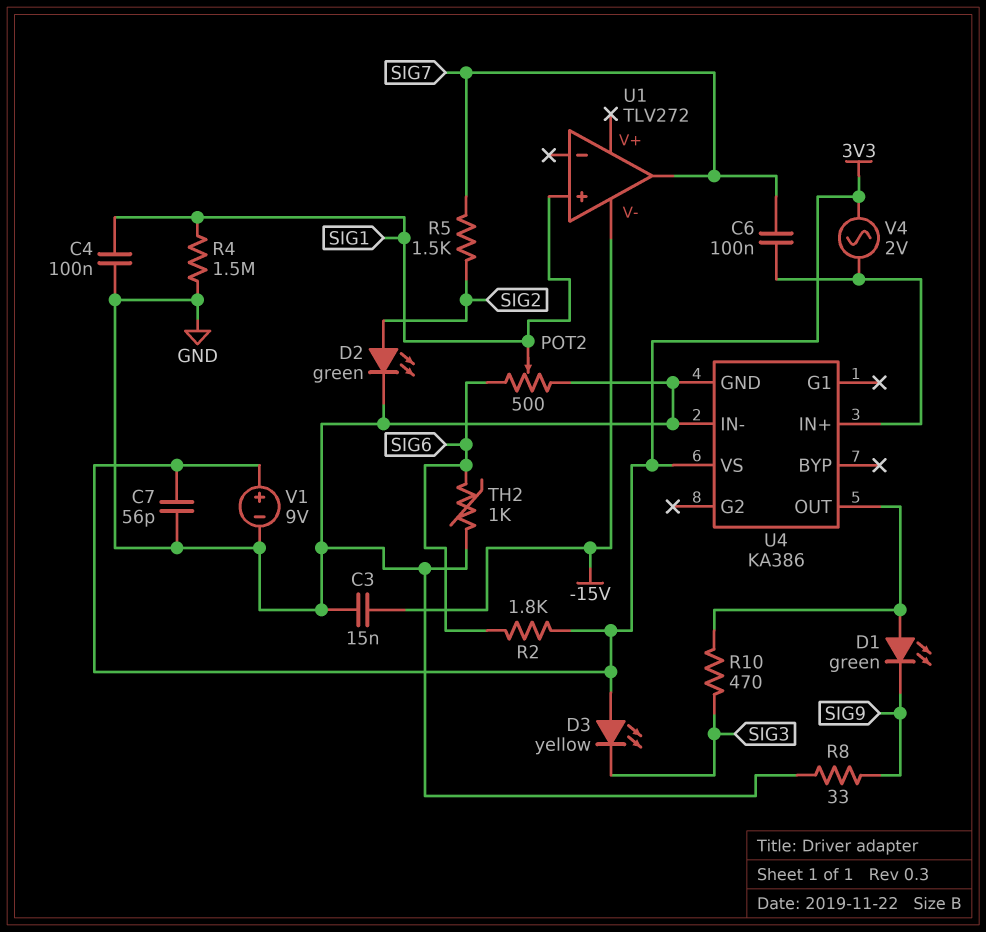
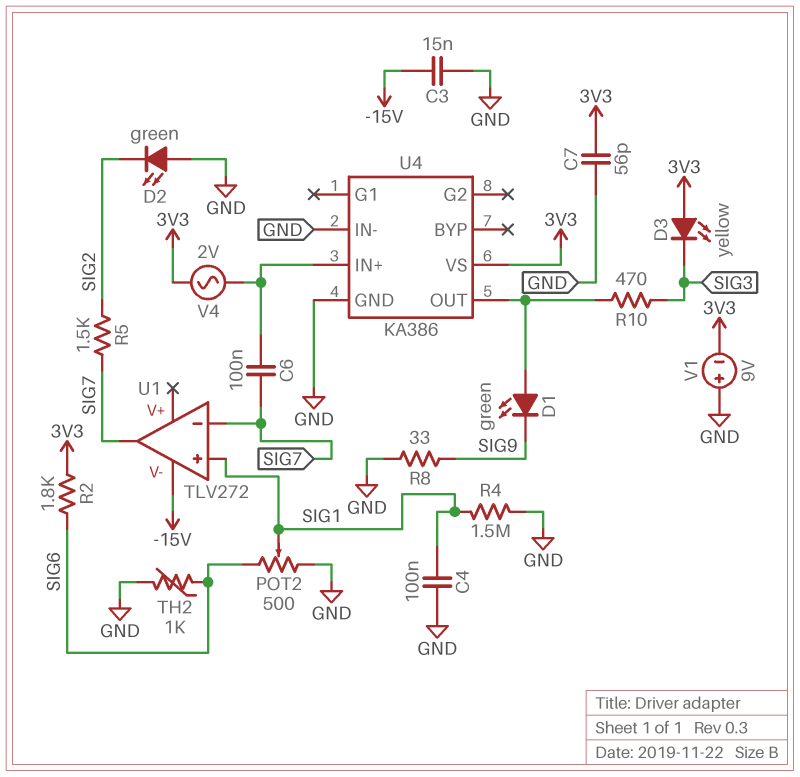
D2: LED green (A SIG2, K GND) -> LED green (A GND, K SIG2)
U1 pin in-: none -> SIG7
V1: 9V (plus 3V3, minus GND) -> 9V (plus GND, minus 3V3)

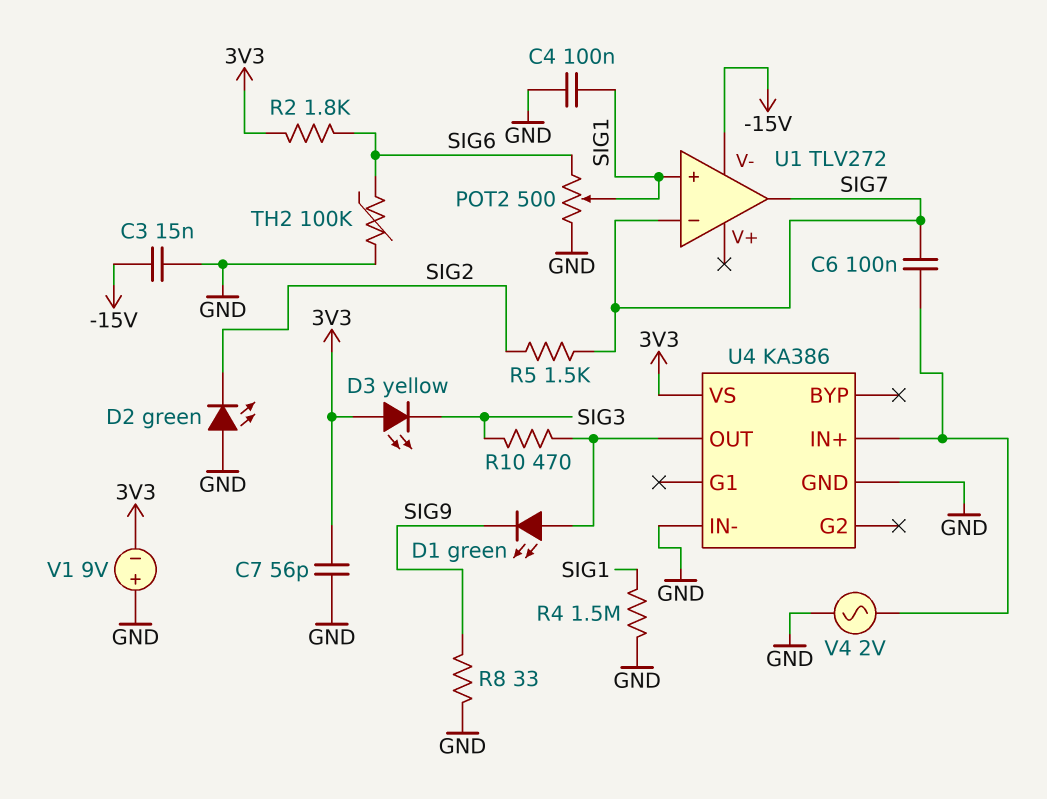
TH2: 1k (GND, SIG6) -> 100k (GND, SIG6)
V4: AC 2V (3V3, U4/IN+) -> AC 2V (GND, U4/IN+)

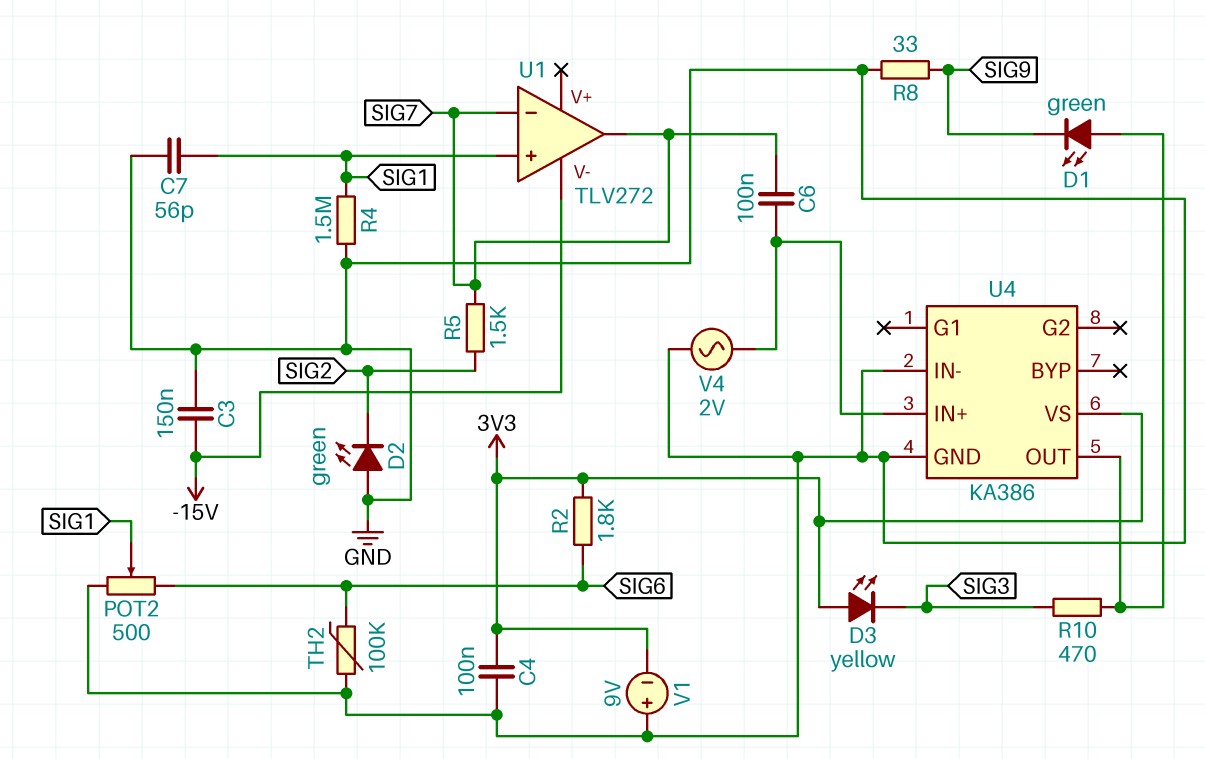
C3: 15nF (-15V, GND) -> 150nF (-15V, GND)
C4: 100nF (GND, SIG1) -> 100nF (3V3, GND)
C7: 56pF (3V3, GND) -> 56pF (GND, SIG1)

